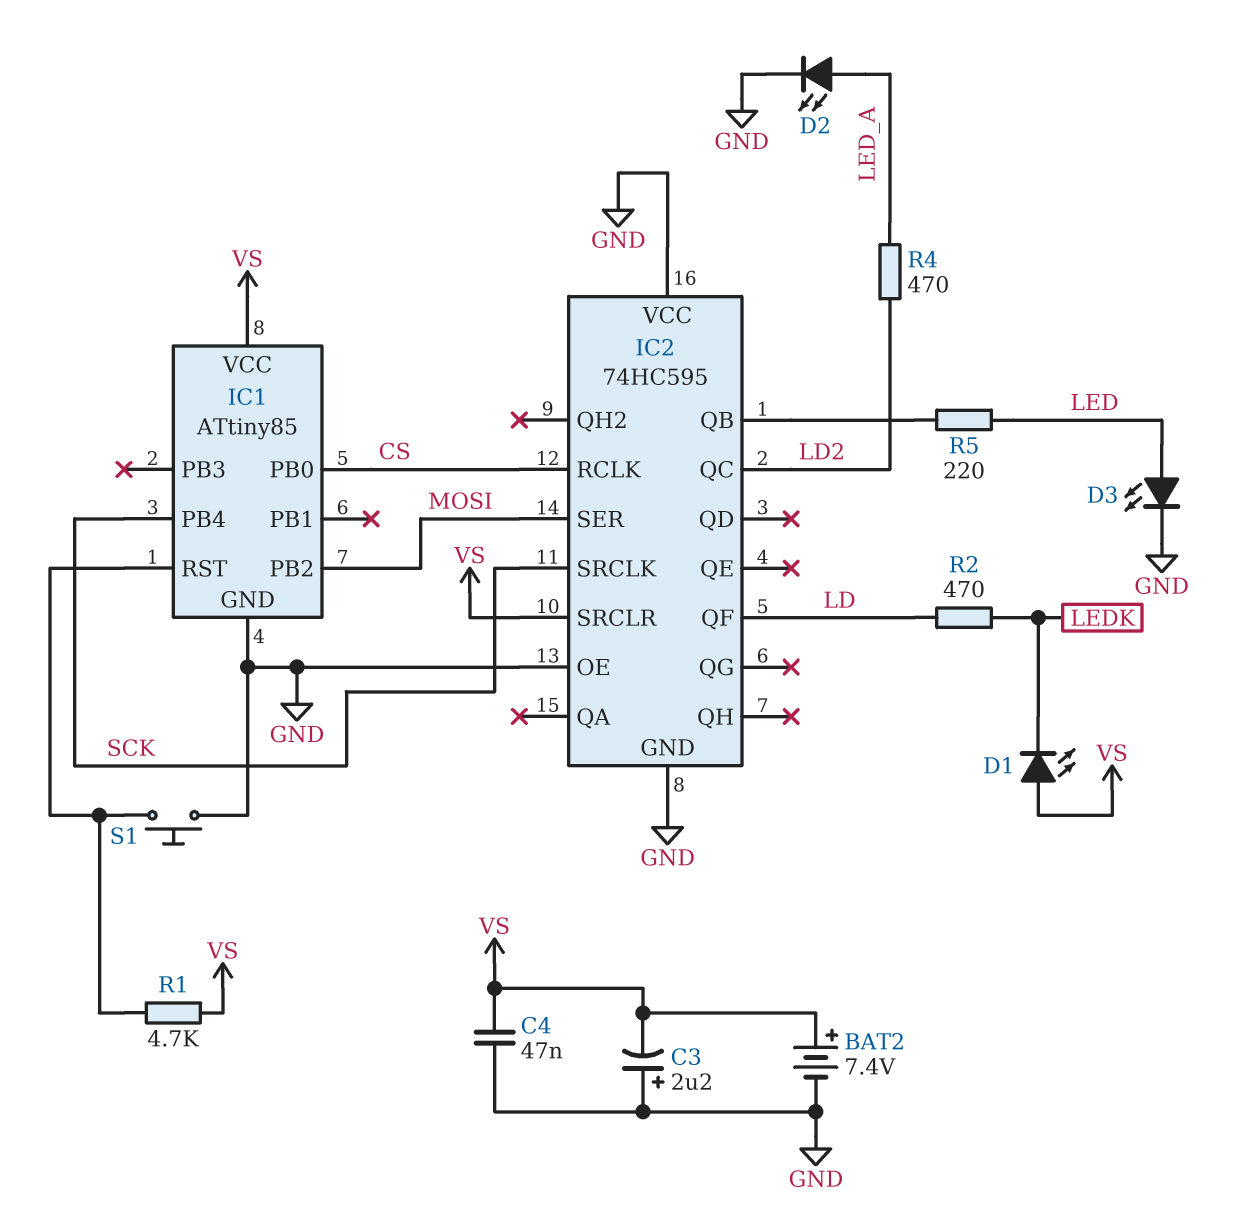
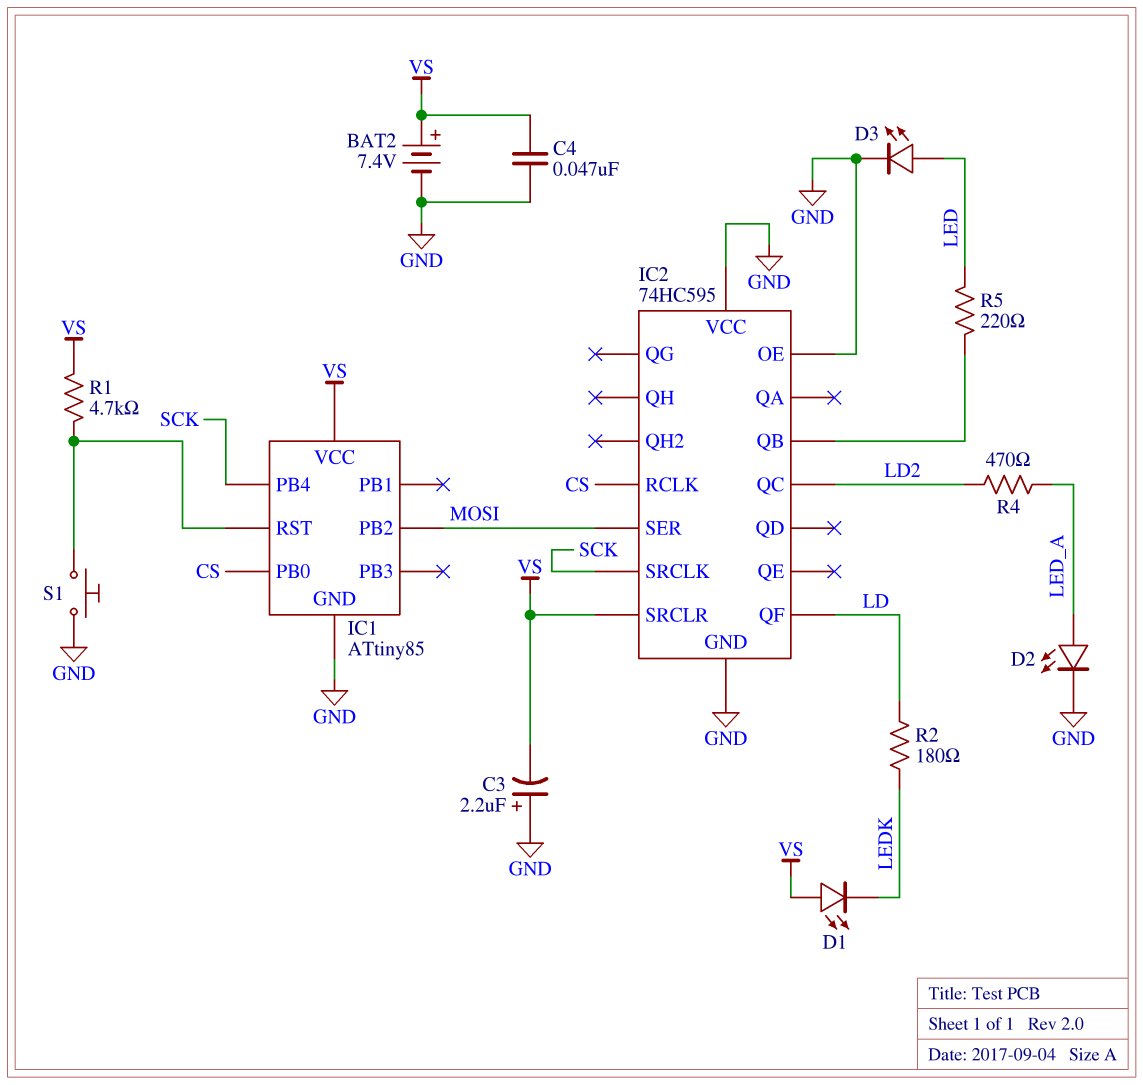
R2: 470 (LD, LEDK) -> 180 (LD, LEDK)

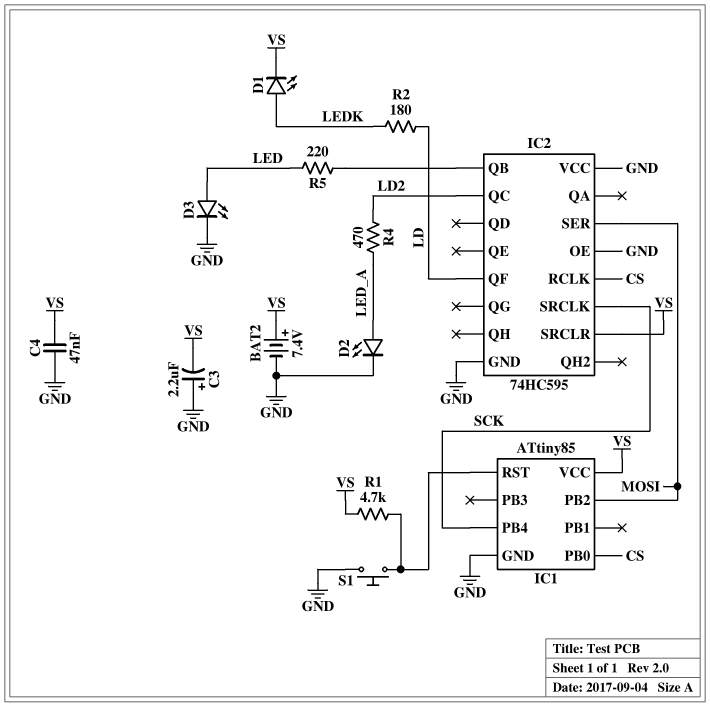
D1: LED (A VS, K LEDK) -> LED (A LEDK, K VS)

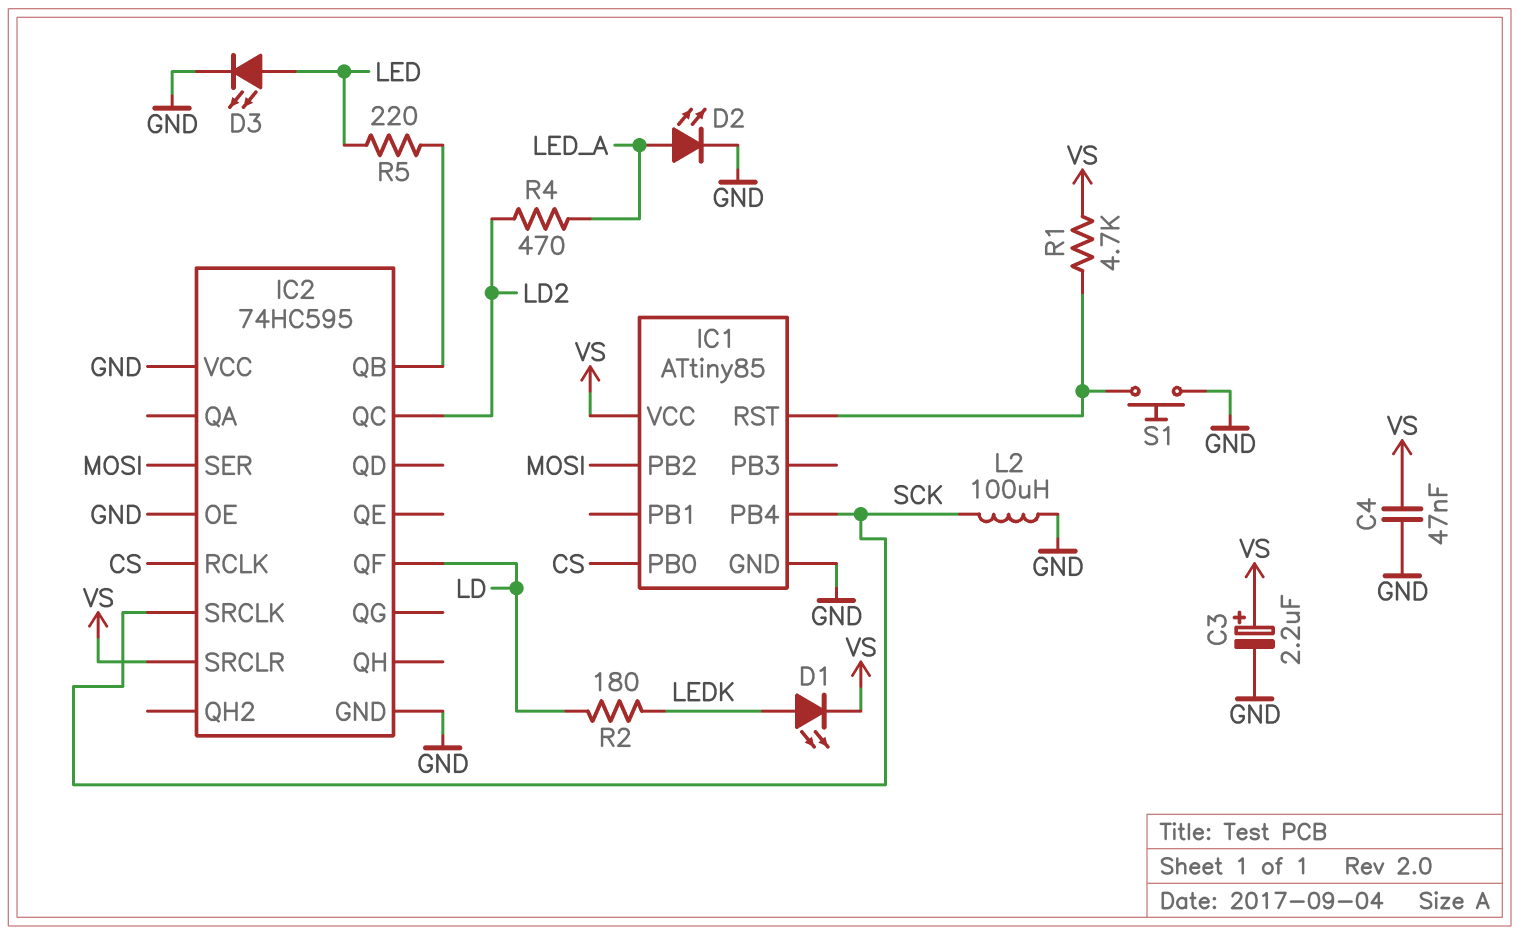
BAT2: 7.4V (plus VS, minus GND) -> none
C3: 2.2uF (plus GND, minus VS) -> 2.2uF (plus VS, minus GND)
L2: none -> 100uH (GND, SCK)

